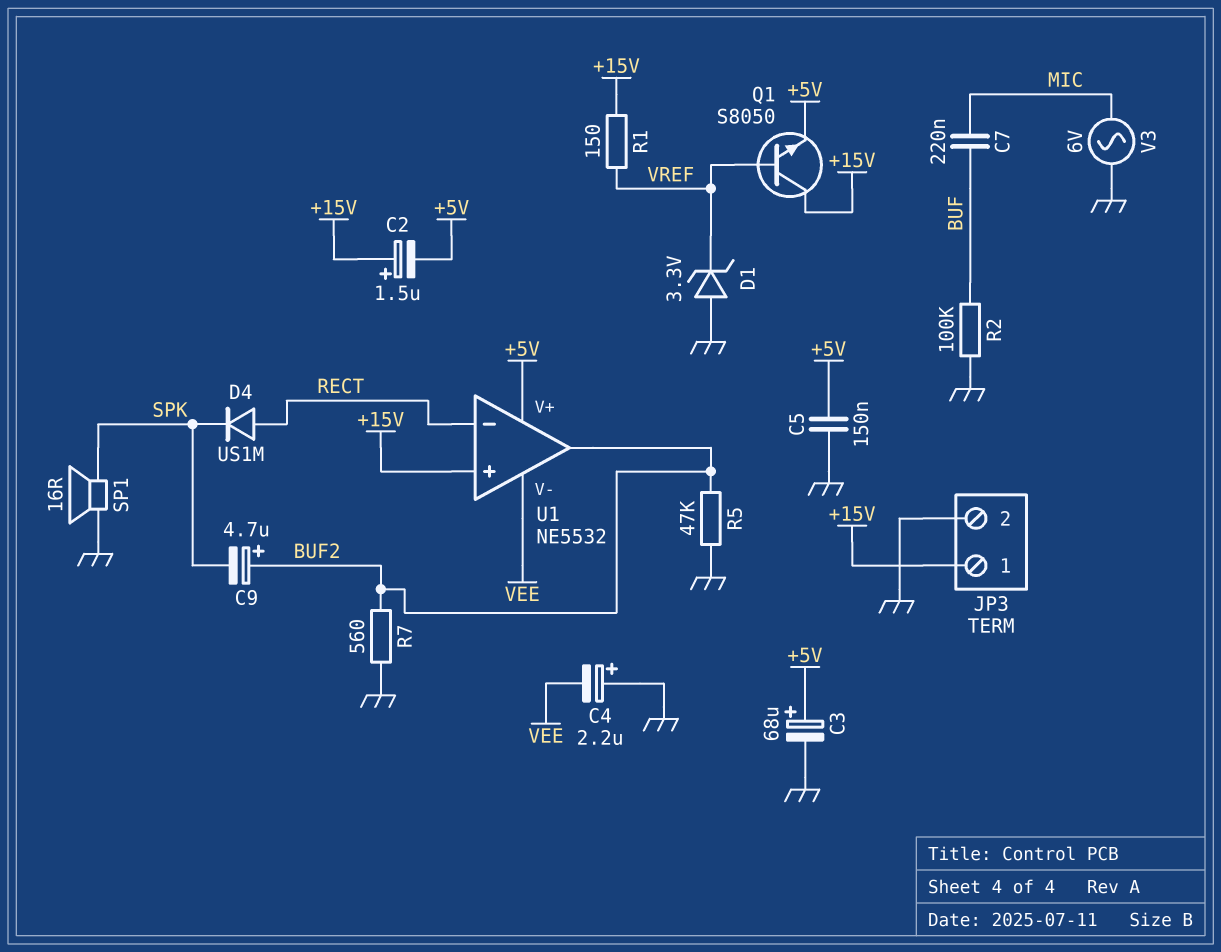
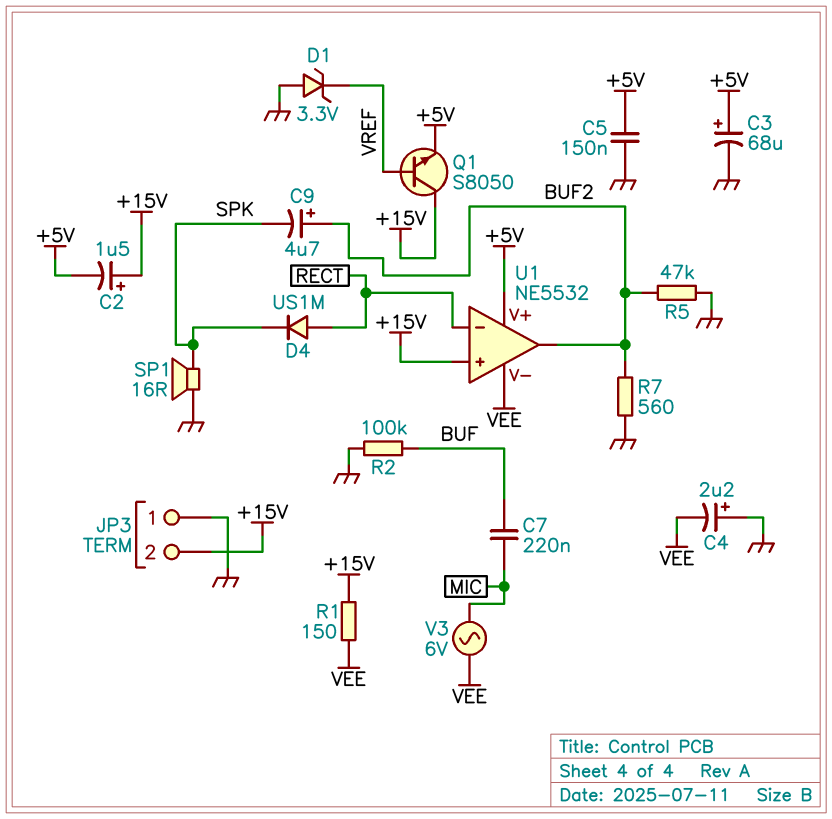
JP3 pin 1: +15V -> GND
JP3 pin 2: GND -> +15V
R1: 150 (+15V, VREF) -> 150 (+15V, VEE)
V3: AC 6V (GND, MIC) -> AC 6V (MIC, VEE)

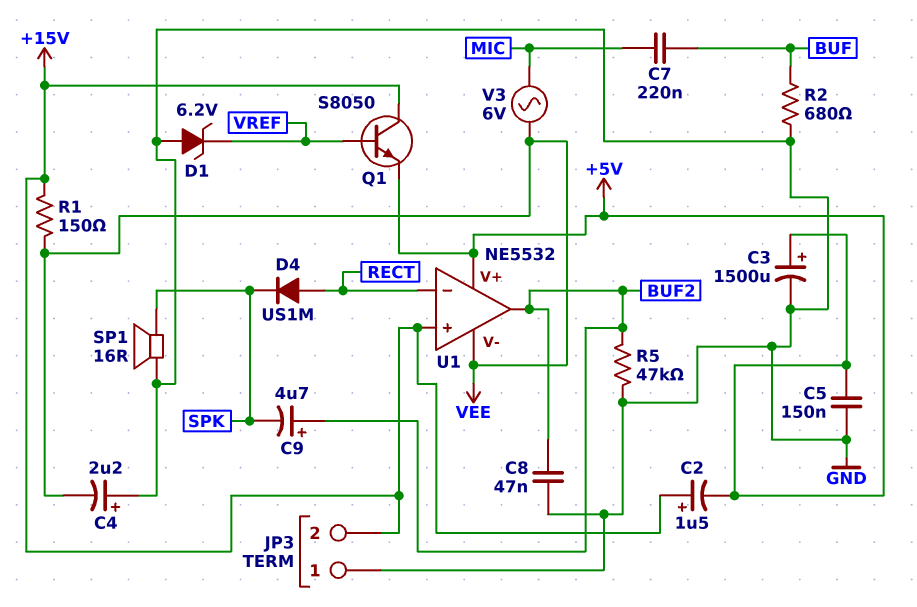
C3: 68uF (plus +5V, minus GND) -> 1500uF (plus +5V, minus GND)
C8: none -> 47nF (BUF2, GND)
D1: zener 3.3V (A GND, K VREF) -> zener 6.2V (A GND, K VREF)
R2: 100k (BUF, GND) -> 680 (BUF, GND)
R7: 560 (BUF2, GND) -> none

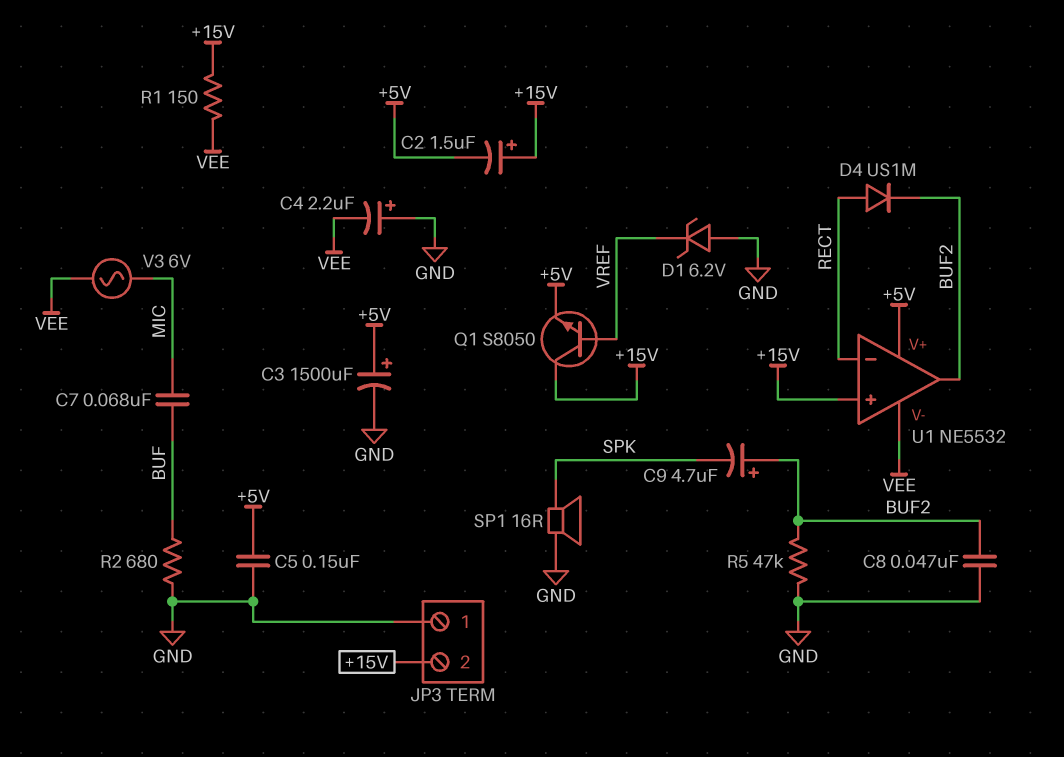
C7: 220nF (BUF, MIC) -> 68nF (BUF, MIC)
D4: diode US1M (A RECT, K SPK) -> diode US1M (A RECT, K BUF2)

